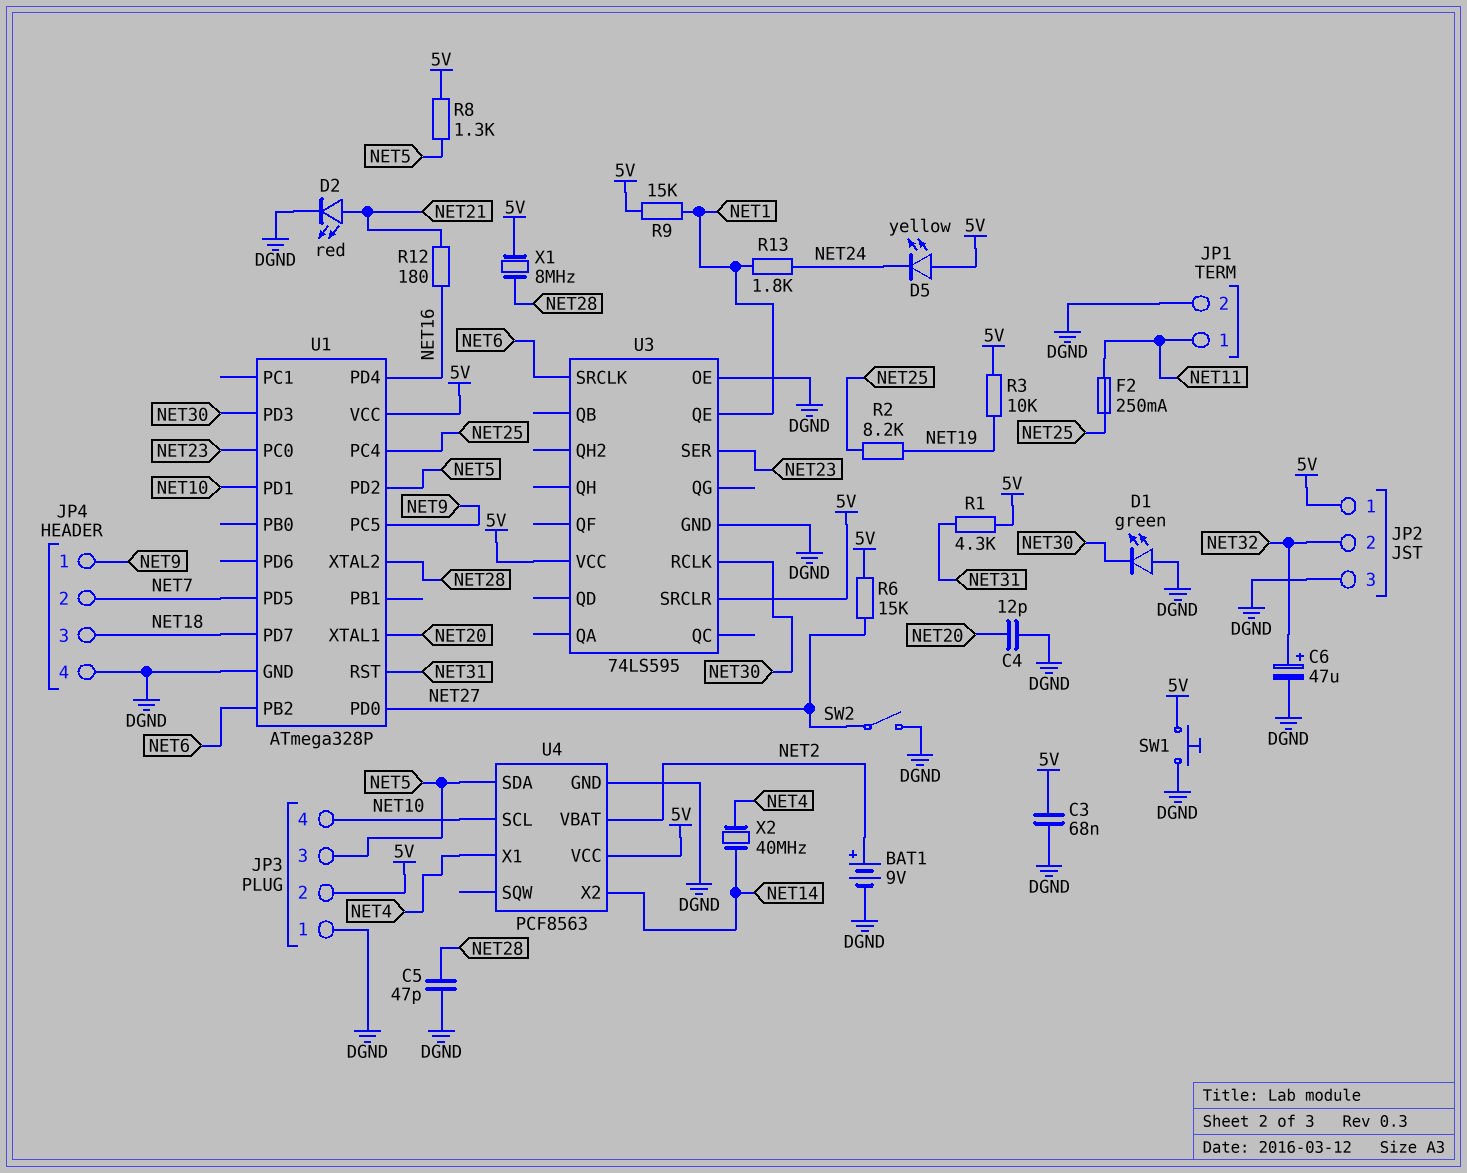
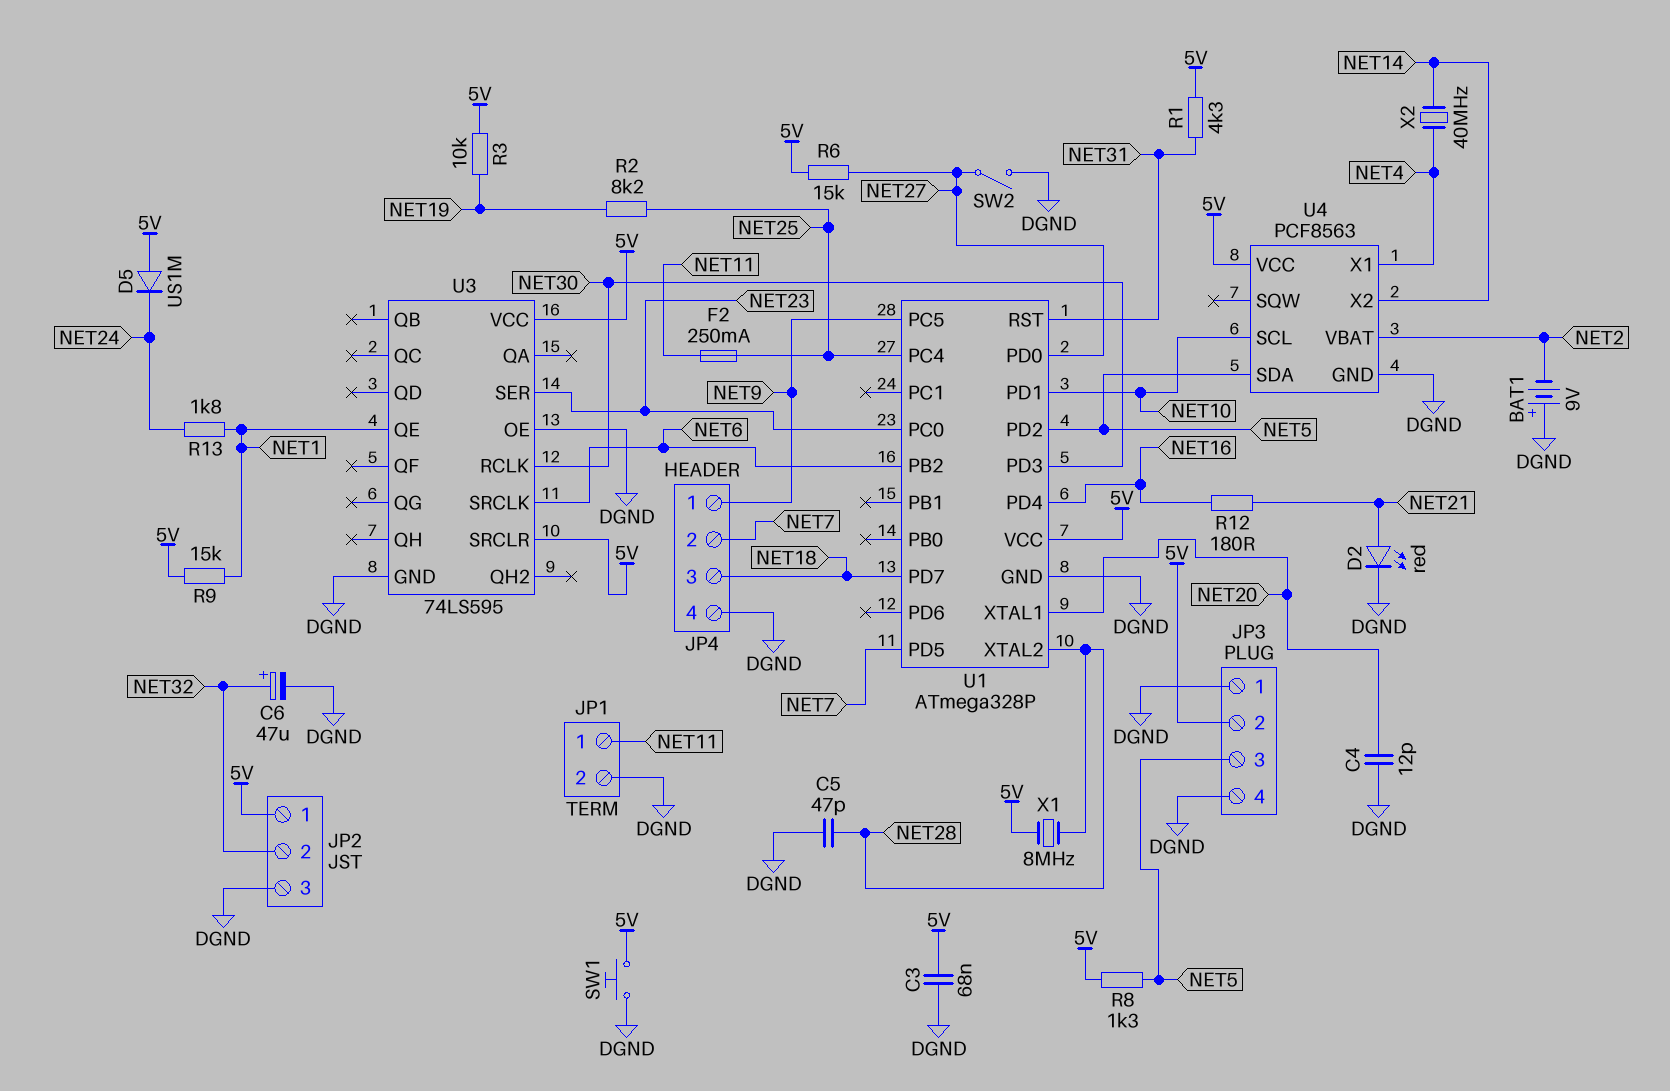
BAT1: 9V (plus NET2, minus DGND) -> 9V (plus DGND, minus NET2)
D1: LED green (A DGND, K NET30) -> none
D5: LED yellow (A 5V, K NET24) -> diode US1M (A 5V, K NET24)
JP3 pin 4: NET10 -> DGND

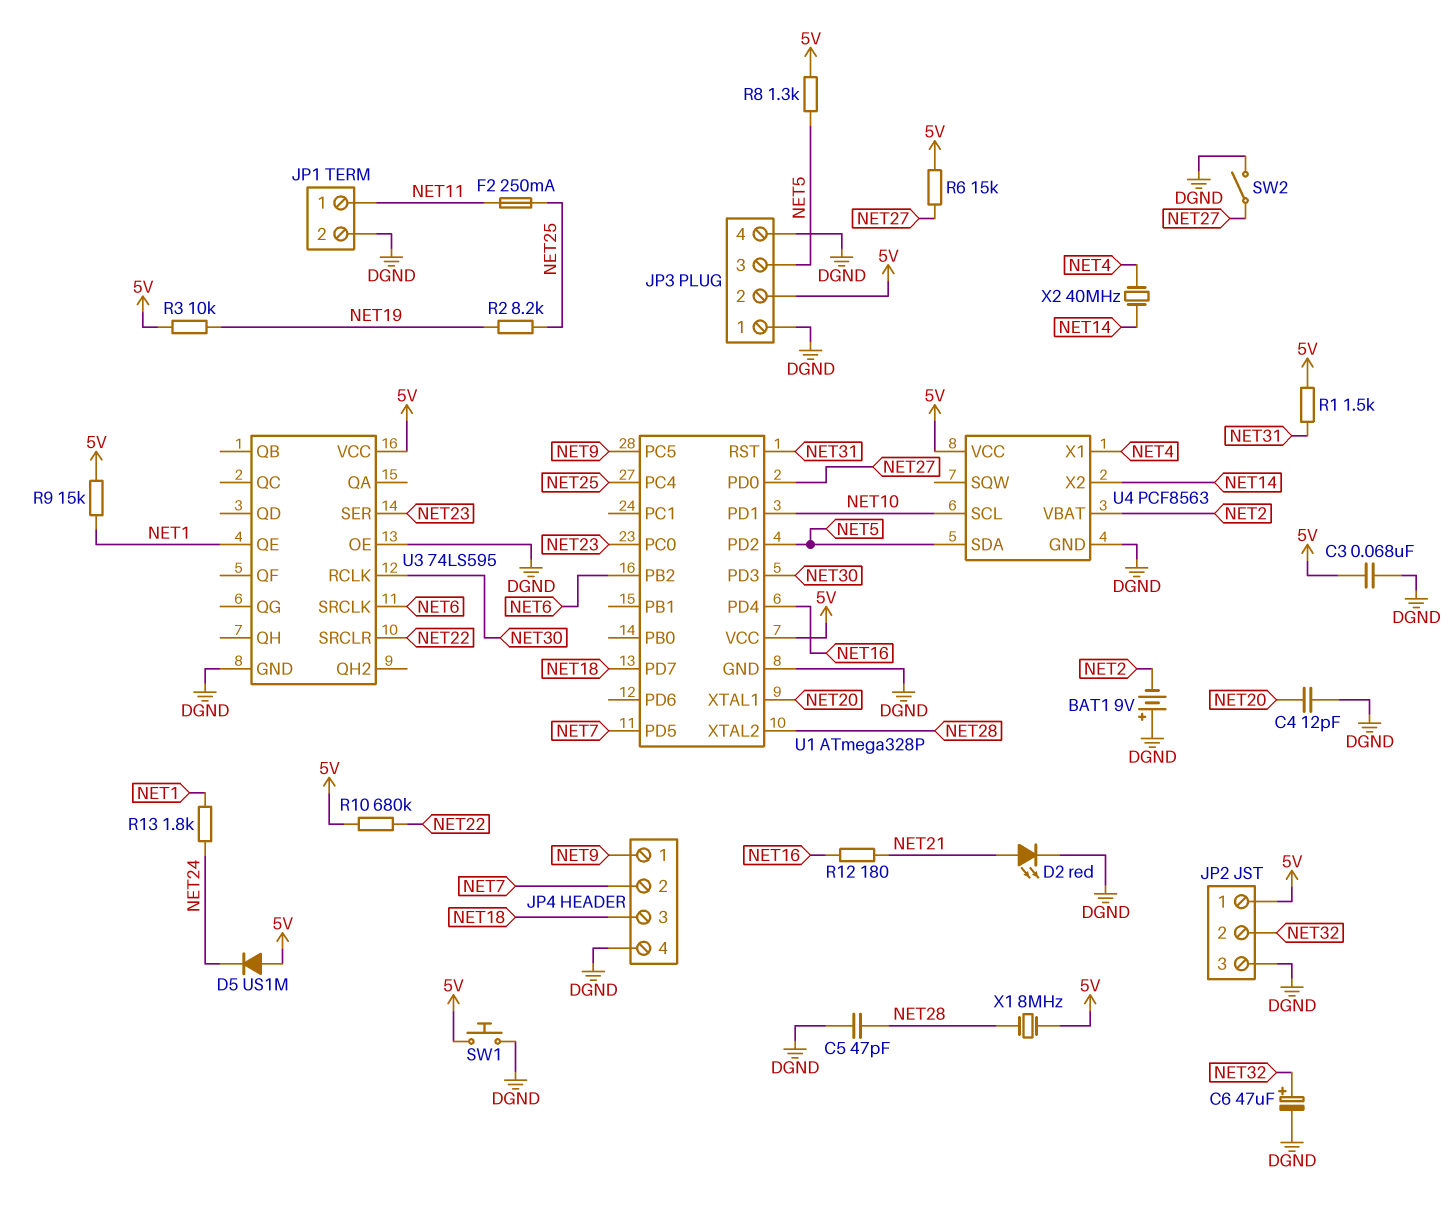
R1: 4.3k (5V, NET31) -> 1.5k (5V, NET31)
R10: none -> 680k (5V, NET22)
U3 pin SRCLR: 5V -> NET22

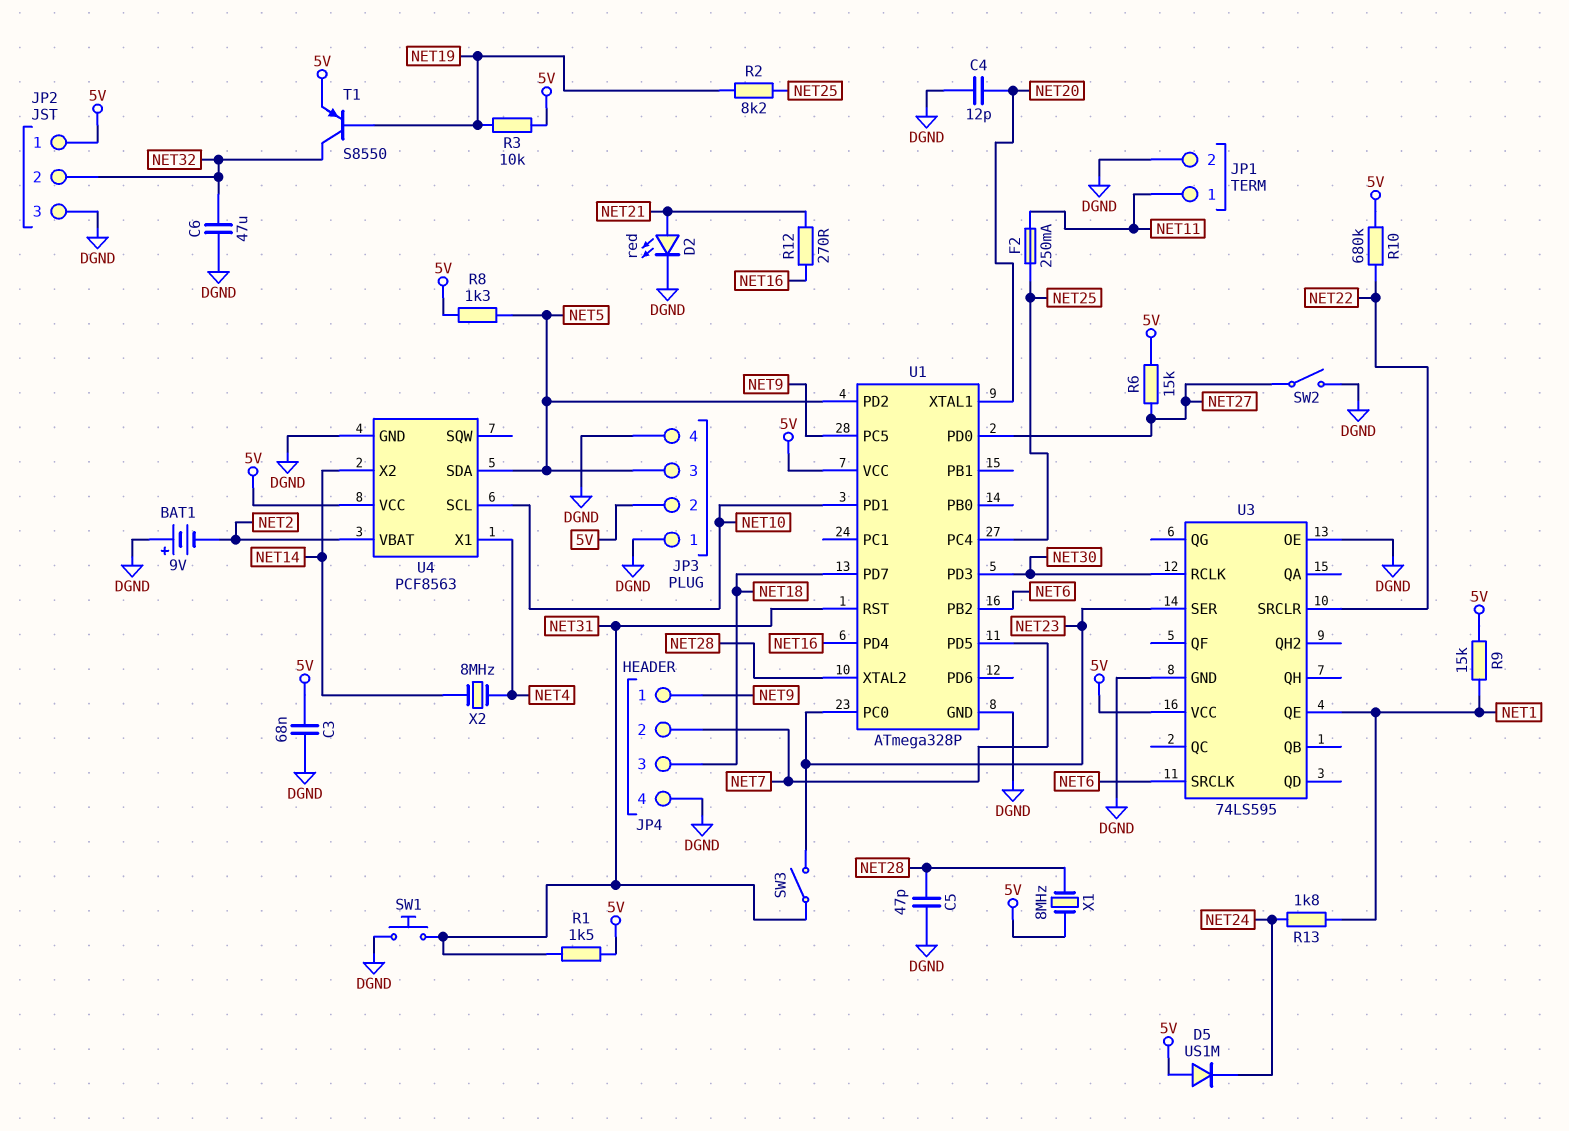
C6: 47uF (plus NET32, minus DGND) -> 47uF (DGND, NET32)
R12: 180 (NET16, NET21) -> 270 (NET16, NET21)
SW1: button (5V, DGND) -> button (DGND, NET31)
SW3: none -> switch (NET23, NET31)
T1: none -> PNP S8550 (B NET19, C NET32, E 5V)
X2: 40MHz (NET4, NET14) -> 8MHz (NET4, NET14)

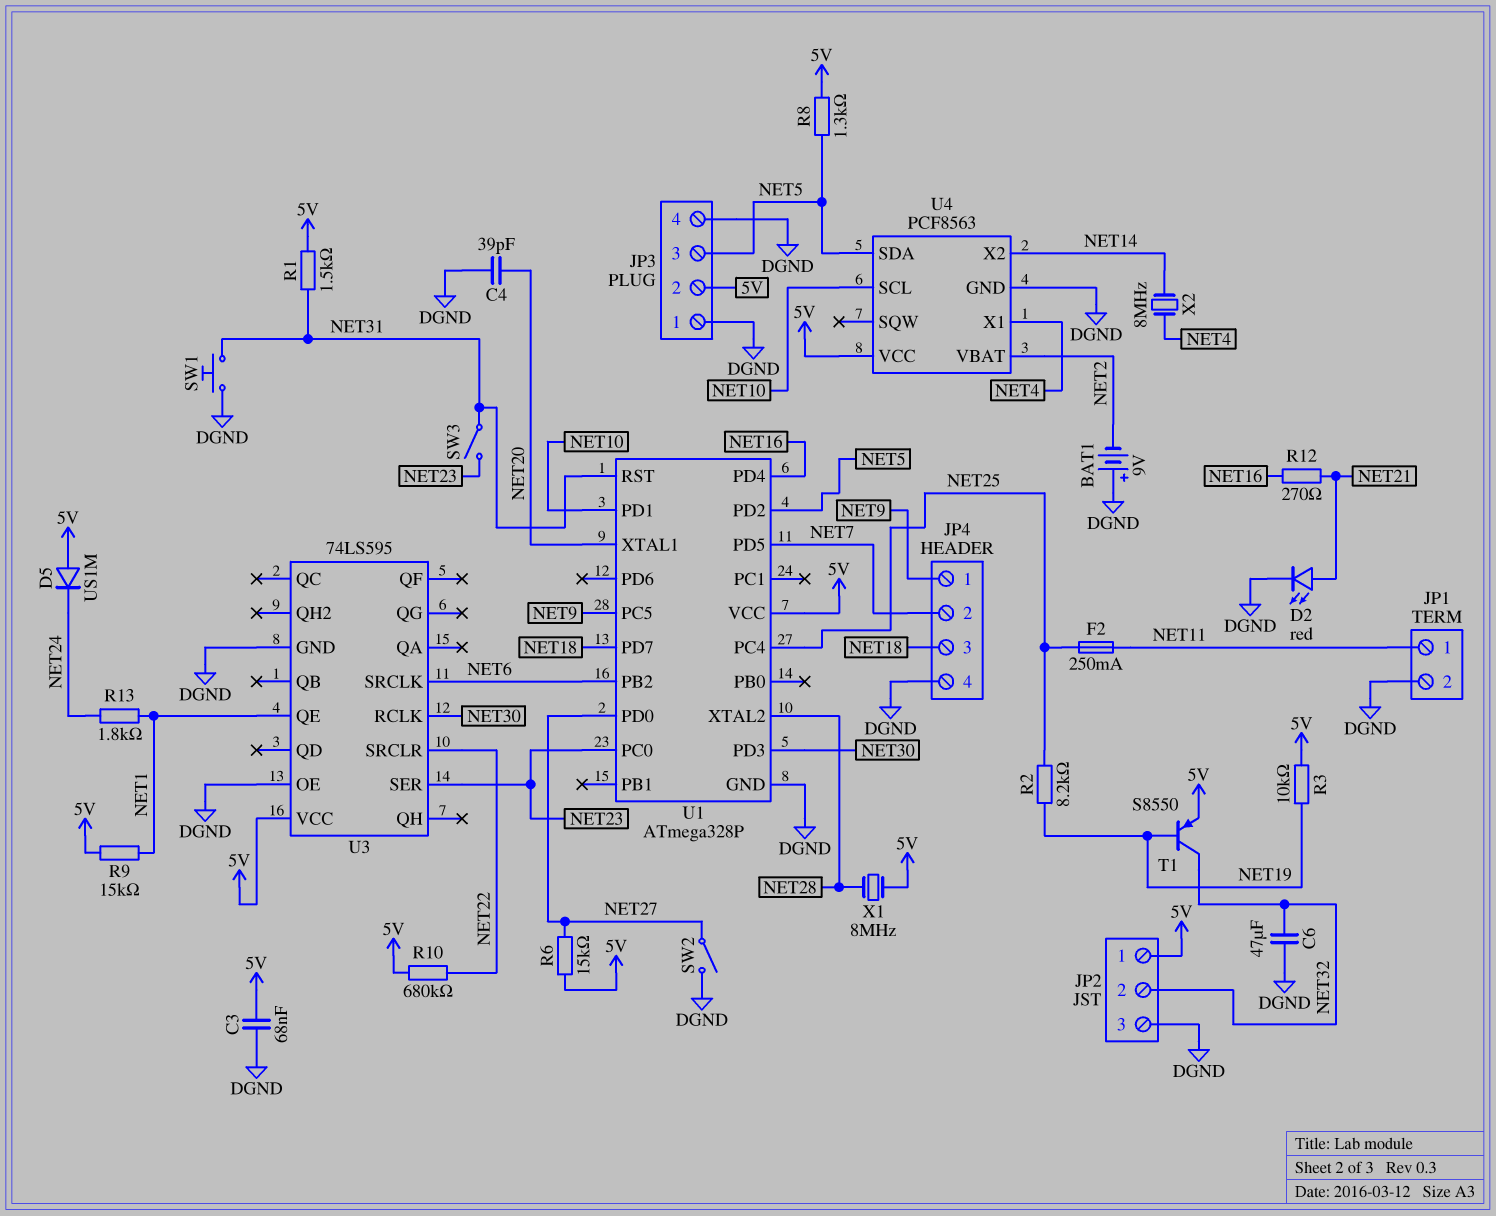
C4: 12pF (DGND, NET20) -> 39pF (DGND, NET20)
C5: 47pF (DGND, NET28) -> none

